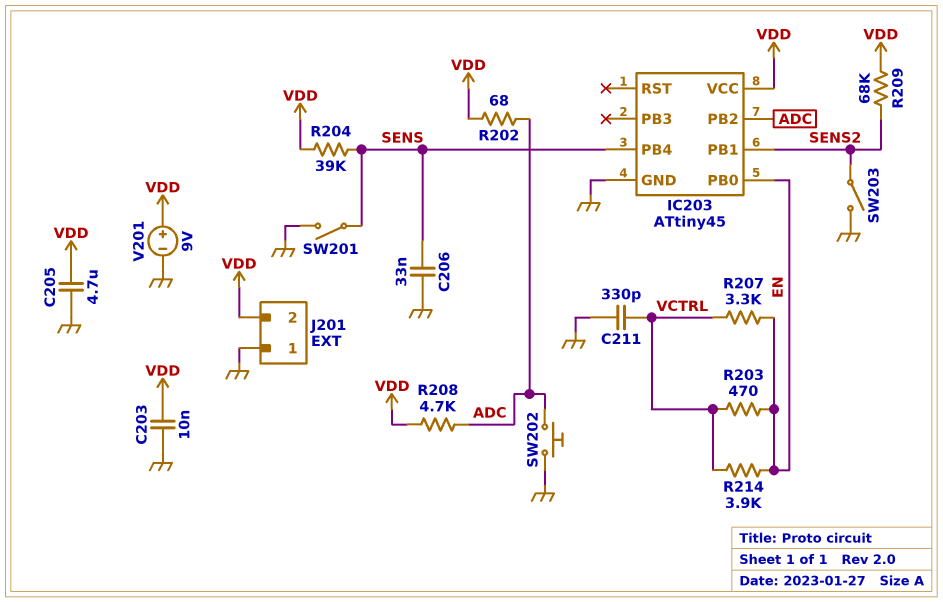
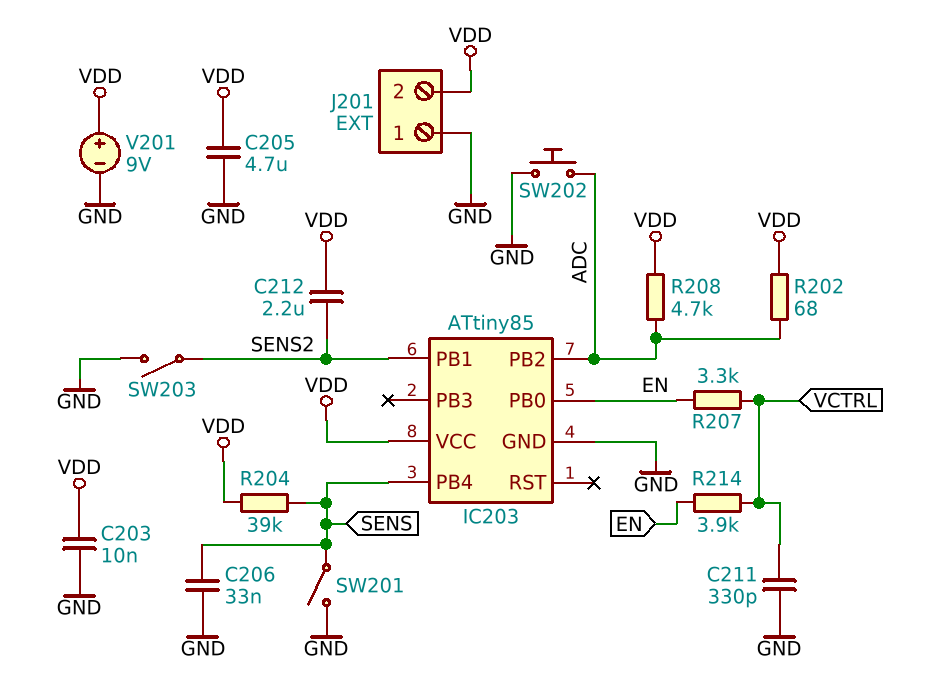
C212: none -> 2.2uF (SENS2, VDD)
IC203: ATtiny45 -> ATtiny85
R203: 470 (EN, VCTRL) -> none
R209: 68k (SENS2, VDD) -> none

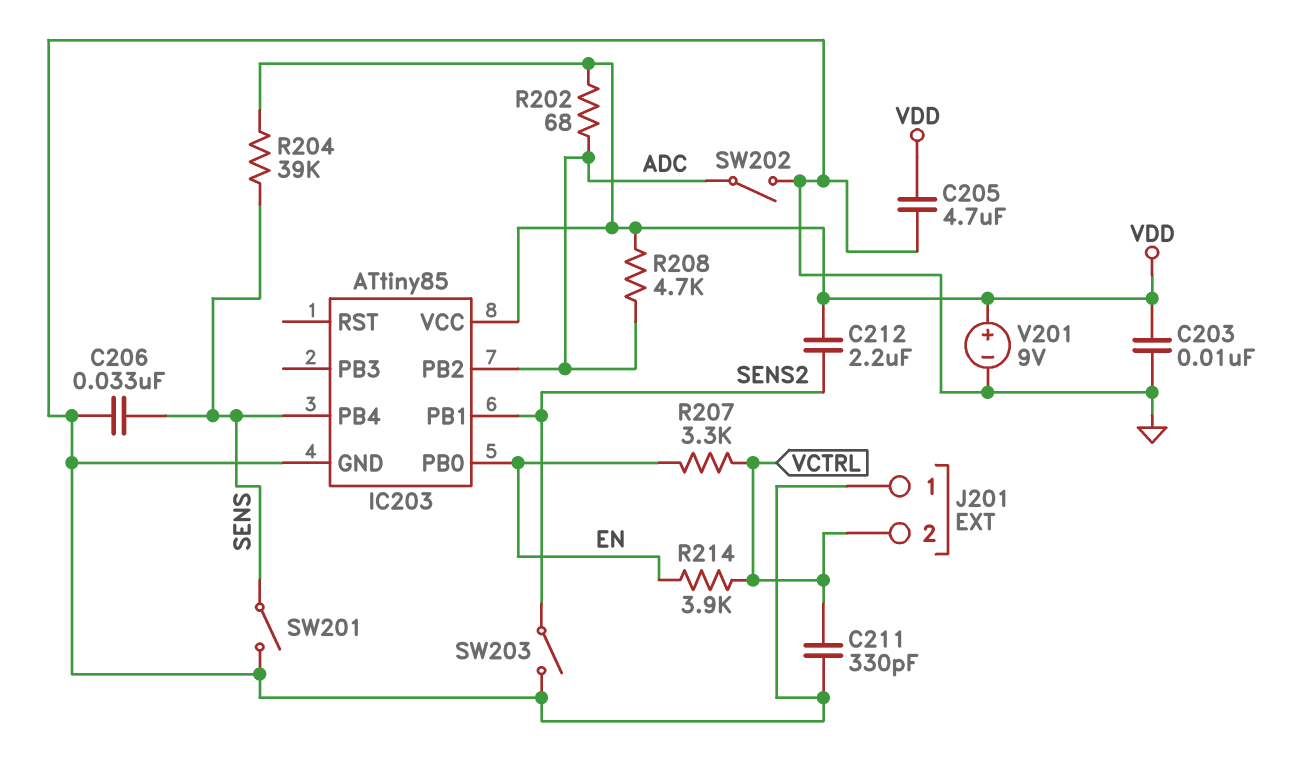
J201 pin 2: VDD -> VCTRL
SW202: button (ADC, GND) -> switch (ADC, GND)

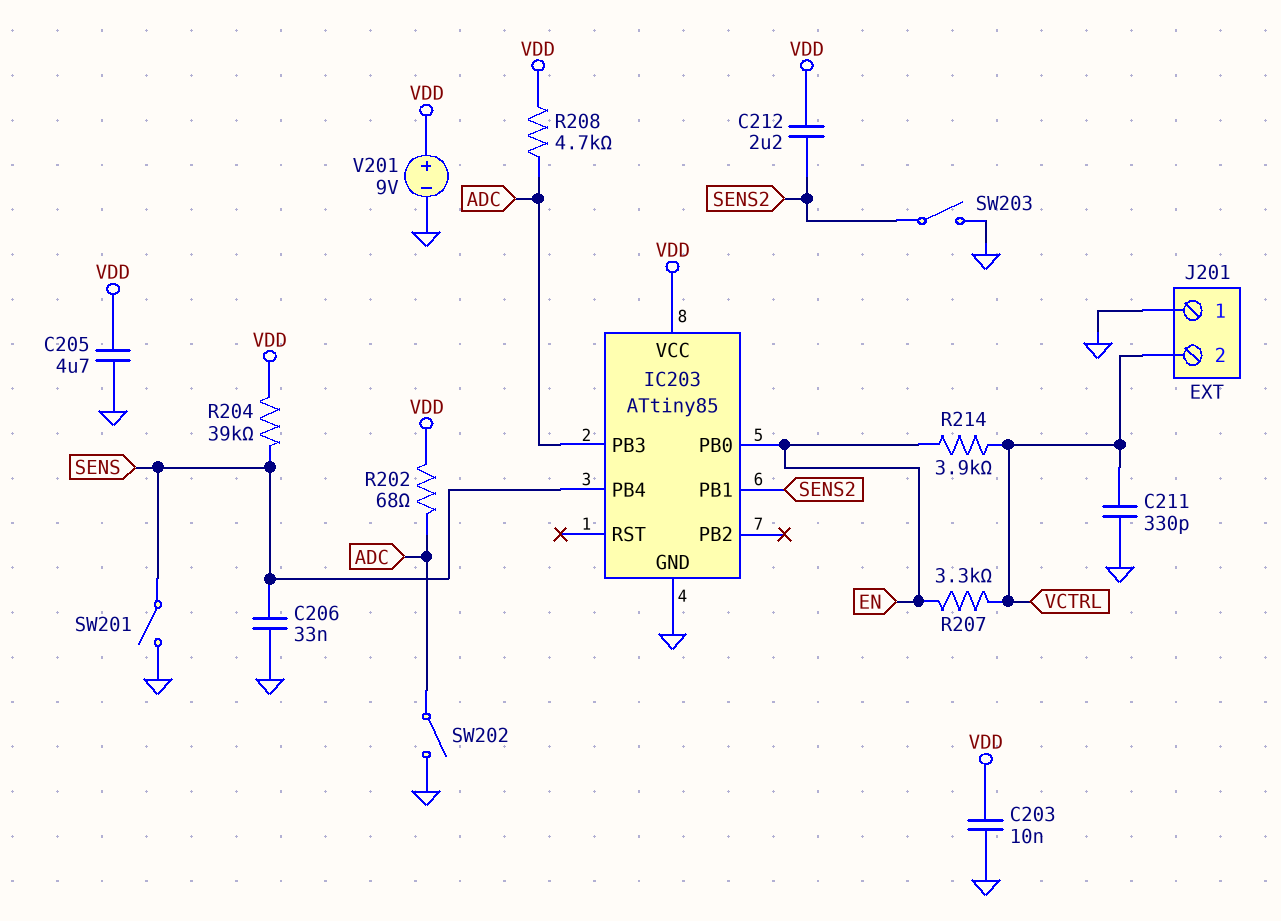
IC203 pin PB2: ADC -> none
IC203 pin PB3: none -> ADC

